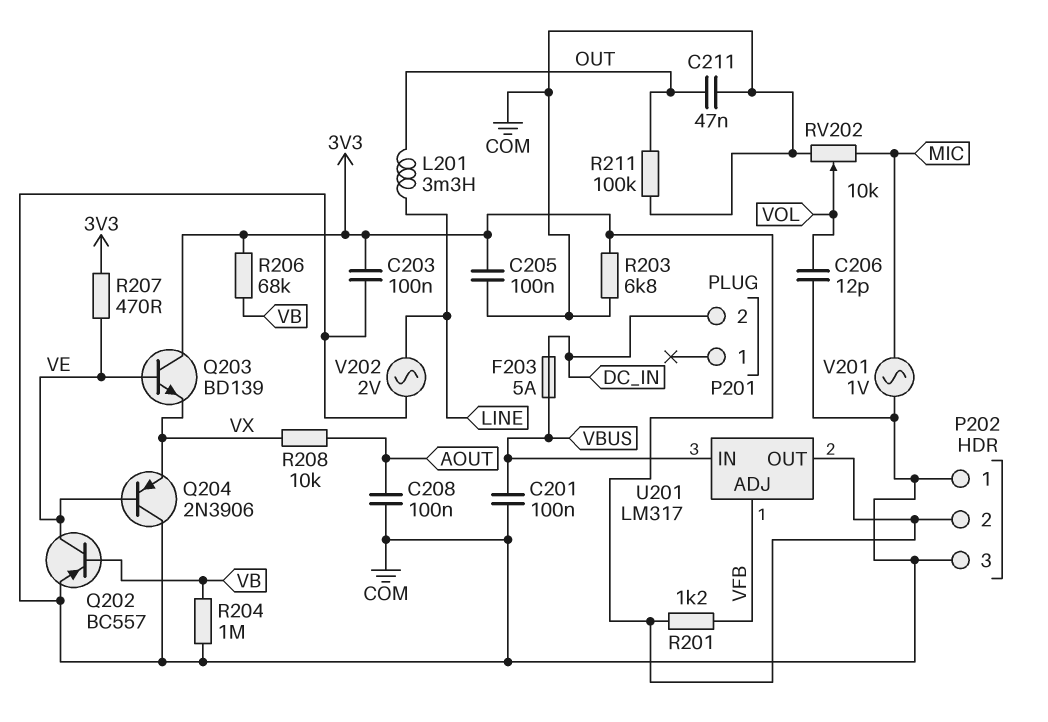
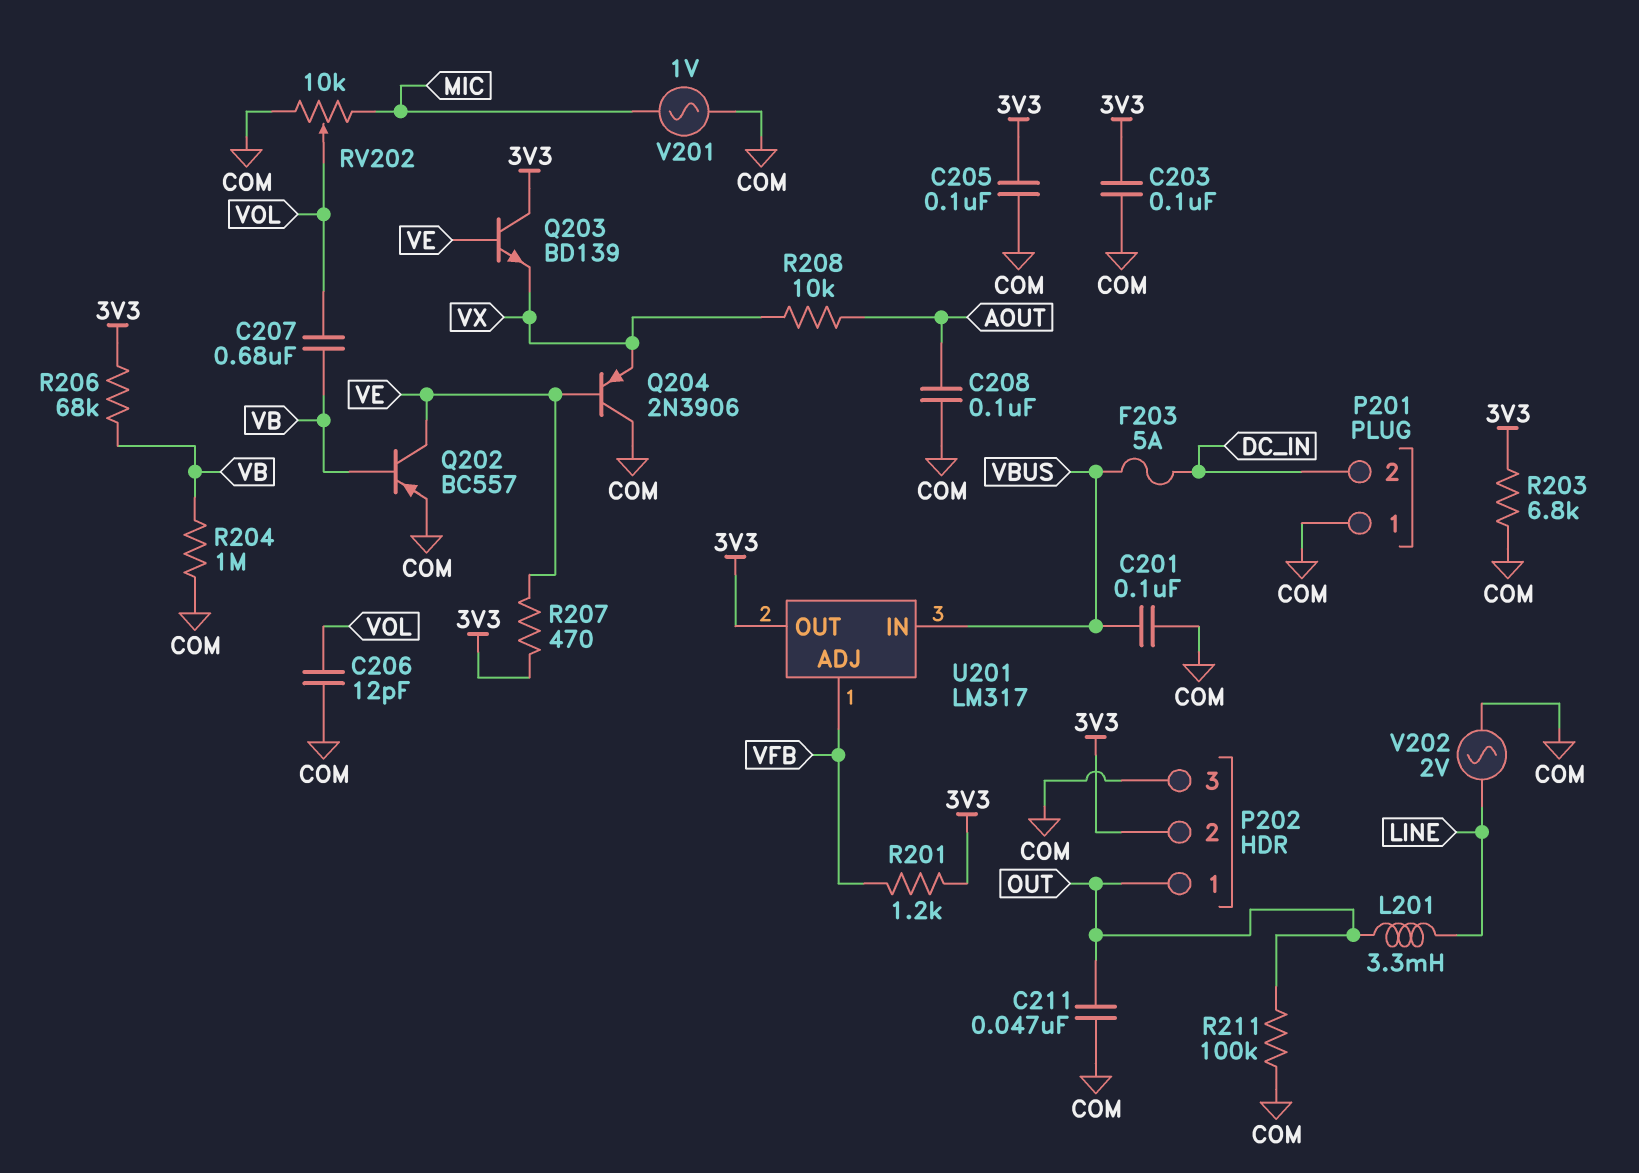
C207: none -> 680nF (VB, VOL)
P201 pin 1: none -> COM
P202 pin 1: COM -> OUT

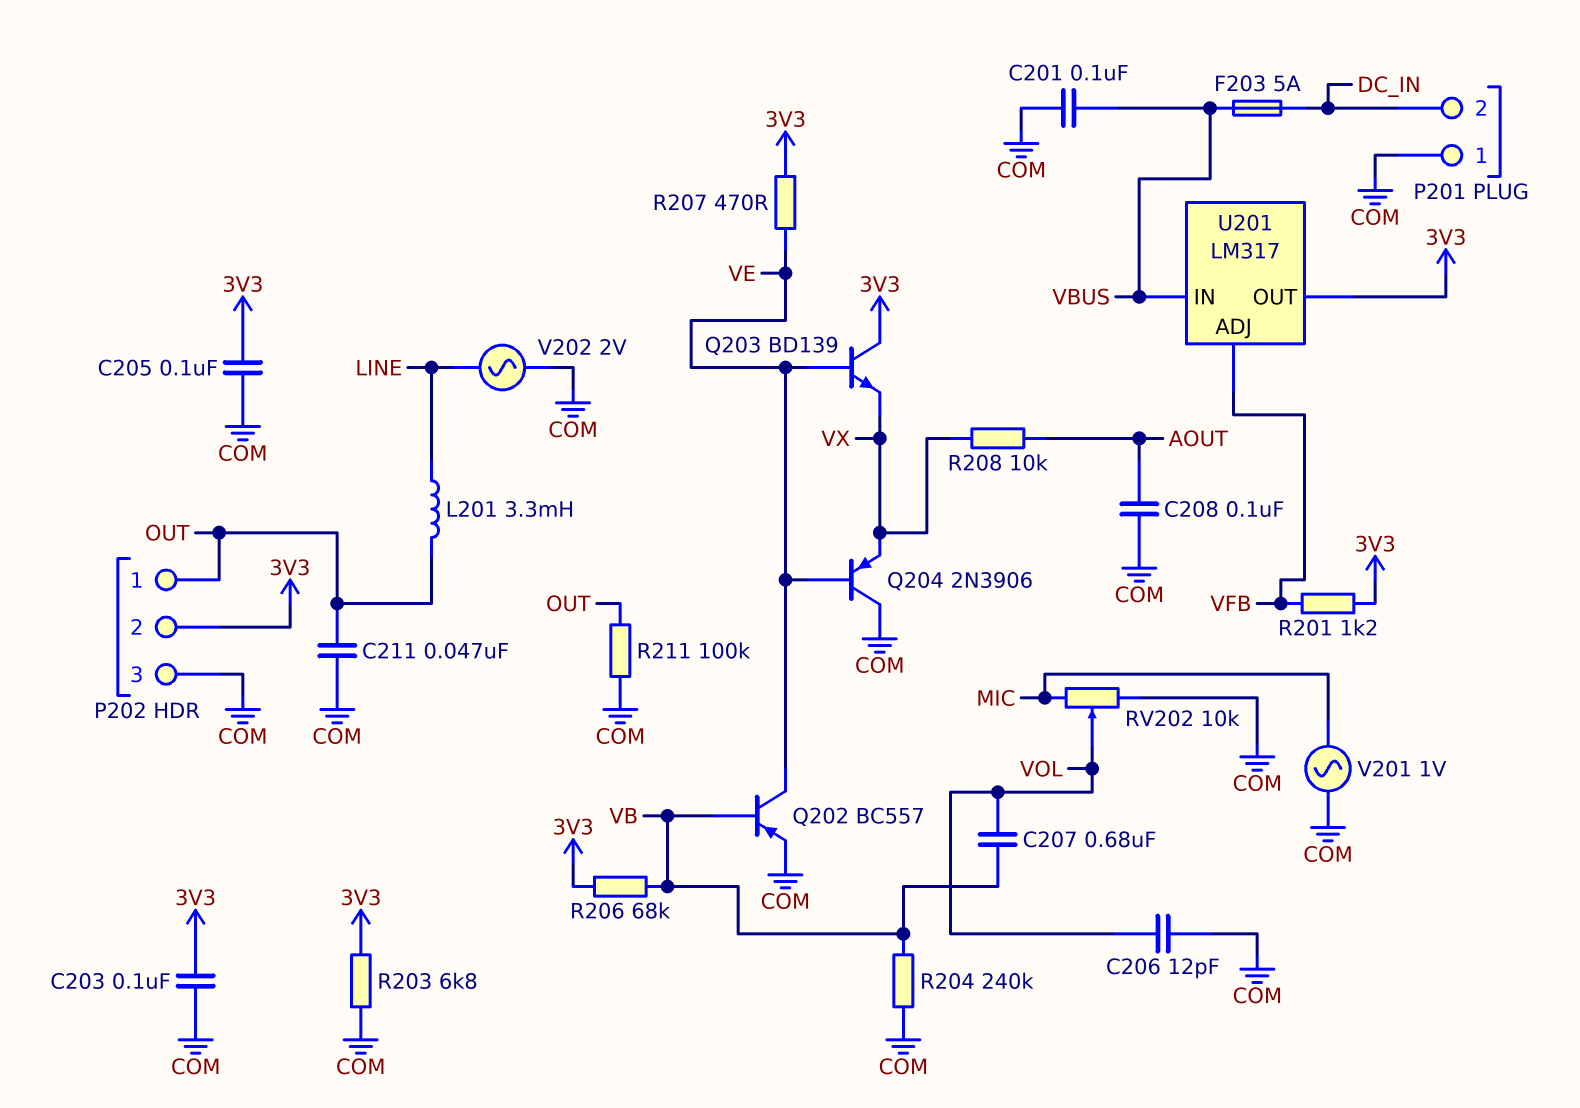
R204: 1M (COM, VB) -> 240k (COM, VB)

